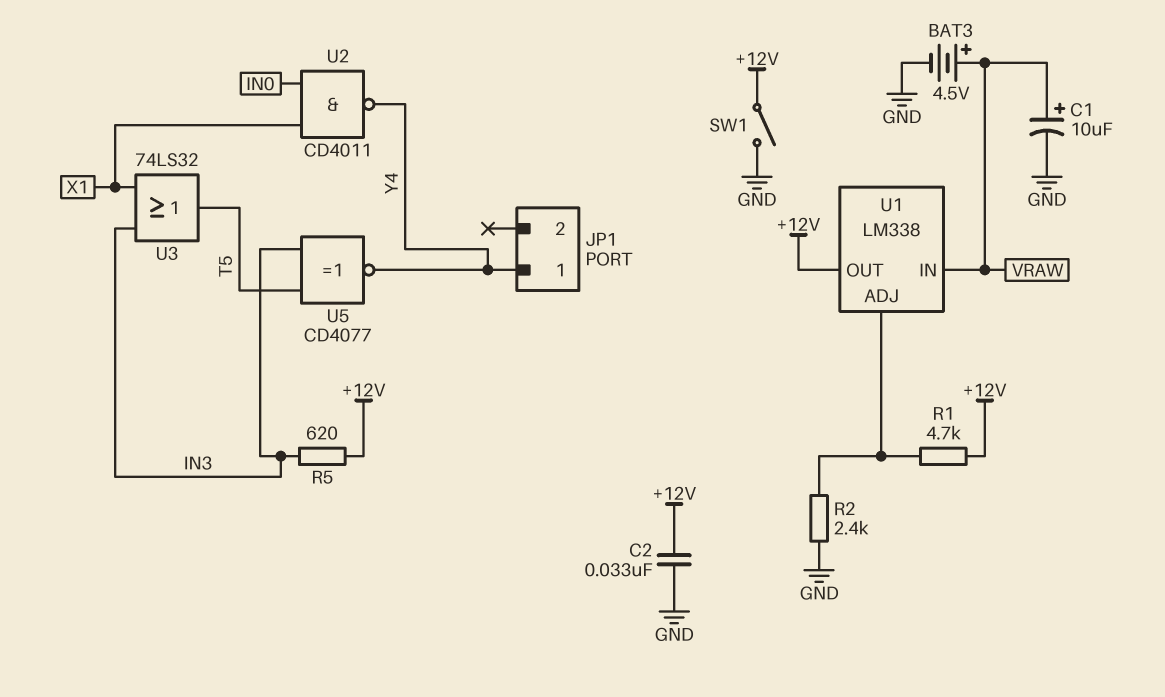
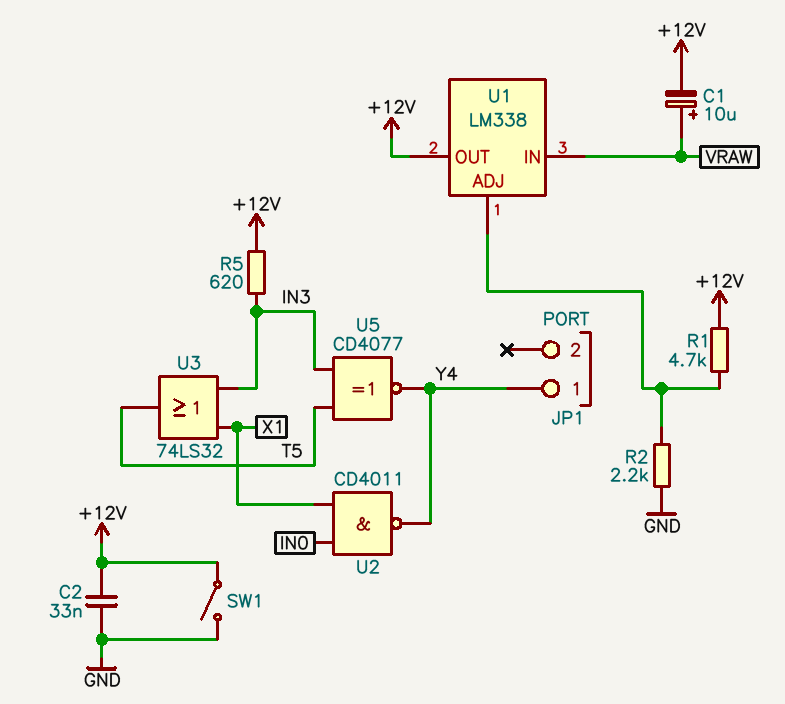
BAT3: 4.5V (plus VRAW, minus GND) -> none
C1: 10uF (plus VRAW, minus GND) -> 10uF (plus VRAW, minus +12V)
R2: 2.4k (GND, U1/ADJ) -> 2.2k (GND, U1/ADJ)

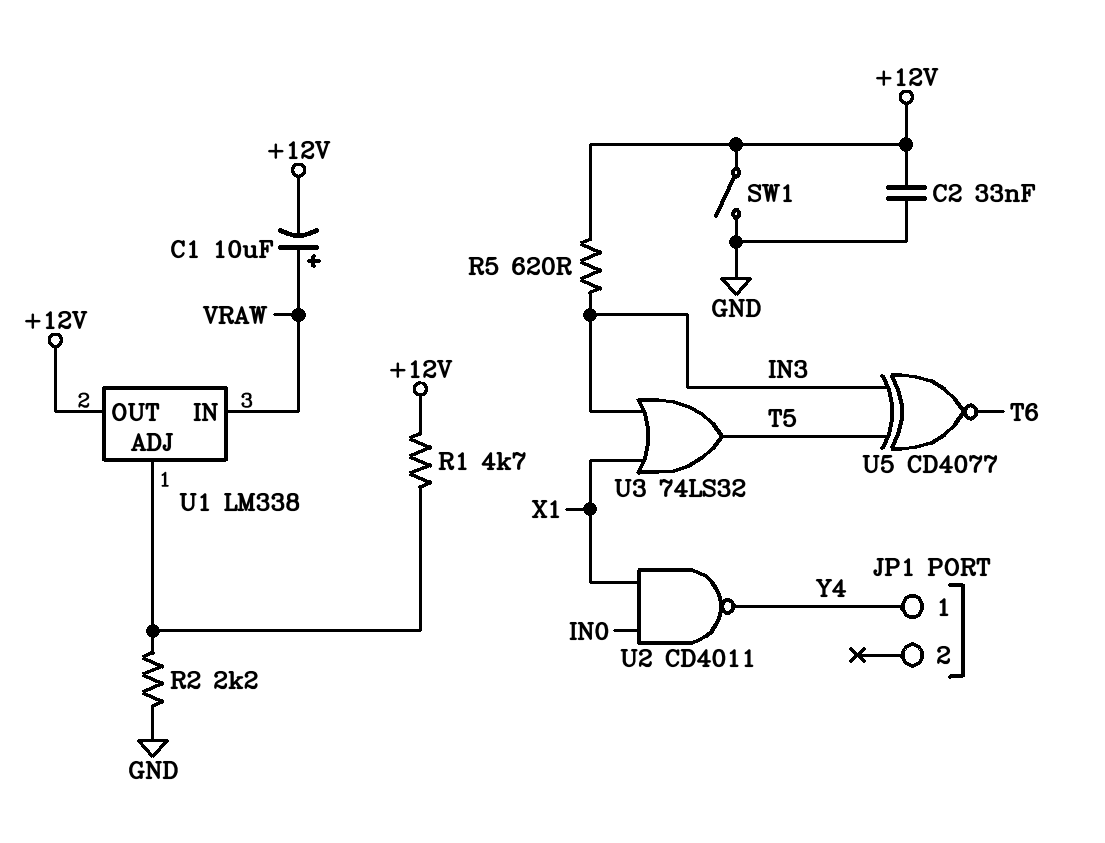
U5: XNOR CD4077 (in IN3, in T5, out Y4) -> XNOR CD4077 (in IN3, in T5, out T6)

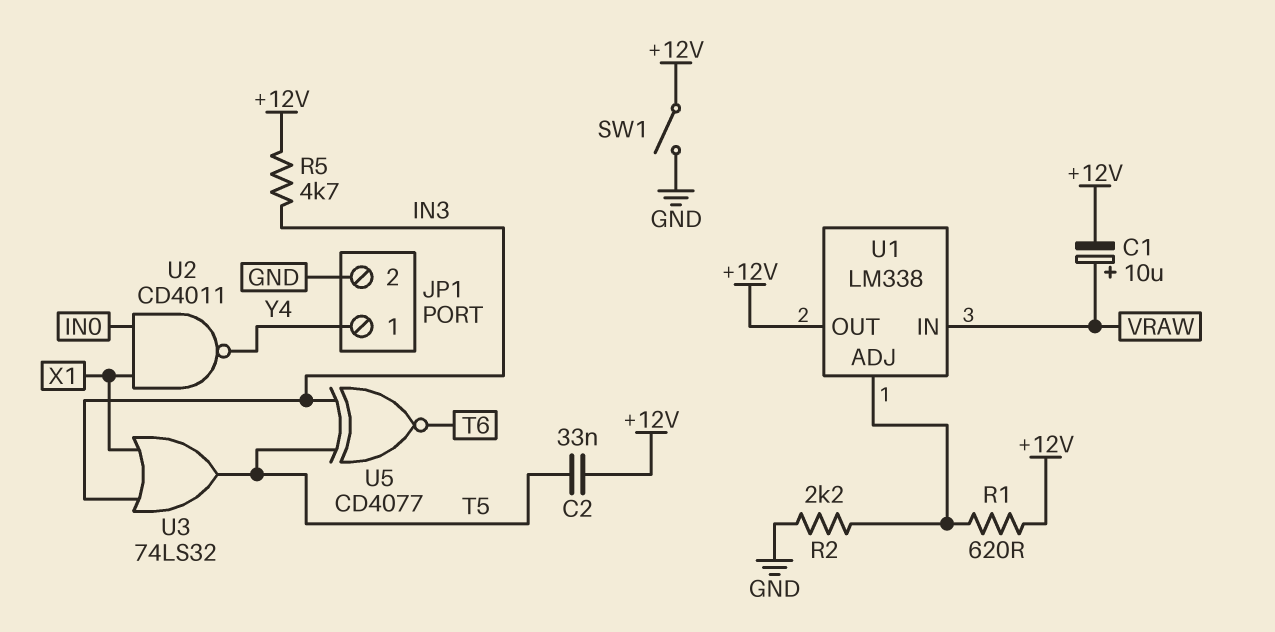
C2: 33nF (+12V, GND) -> 33nF (+12V, T5)
JP1 pin 2: none -> GND
R1: 4.7k (+12V, U1/ADJ) -> 620 (+12V, U1/ADJ)
R5: 620 (+12V, IN3) -> 4.7k (+12V, IN3)

